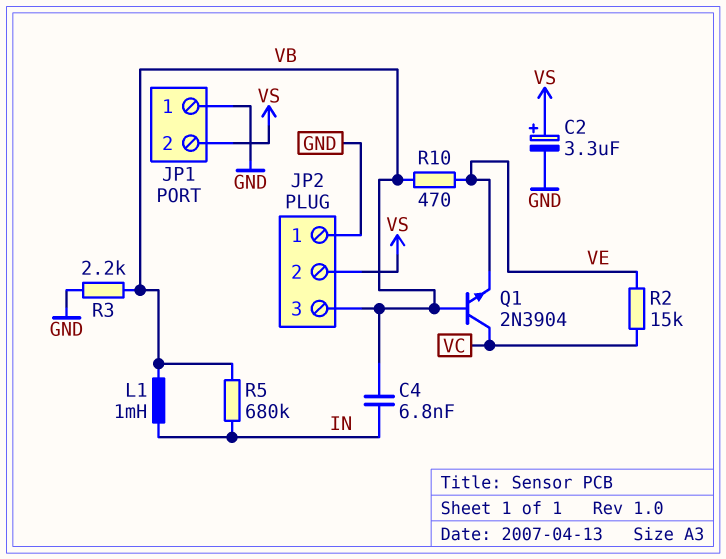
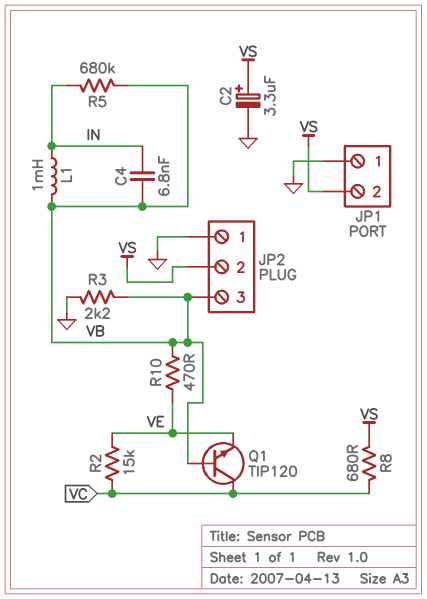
Q1: NPN 2N3904 (B VB, C VC, E VE) -> NPN TIP120 (B VB, C VC, E VE)
R8: none -> 680 (VC, VS)

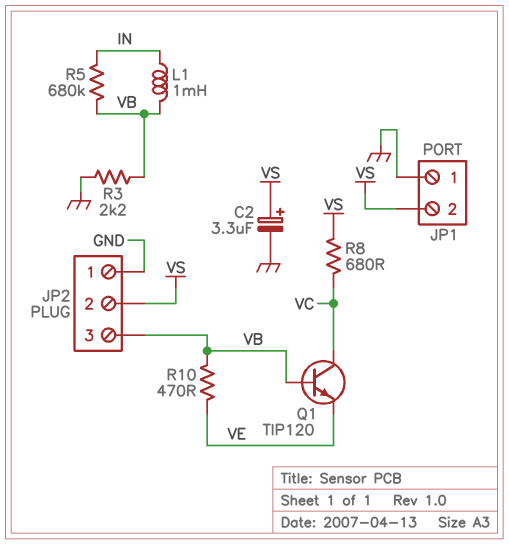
C4: 6.8nF (IN, VB) -> none
R2: 15k (VC, VE) -> none

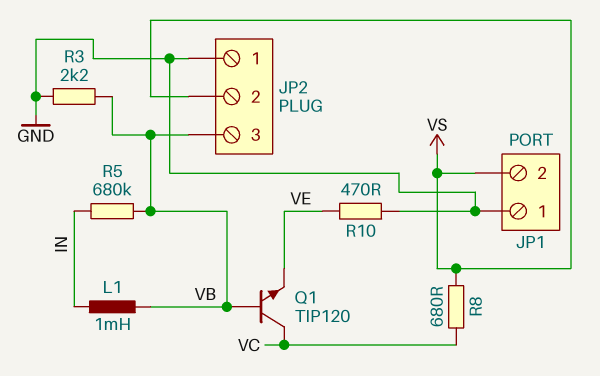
C2: 3.3uF (plus VS, minus GND) -> none
R10: 470 (VB, VE) -> 470 (GND, VE)

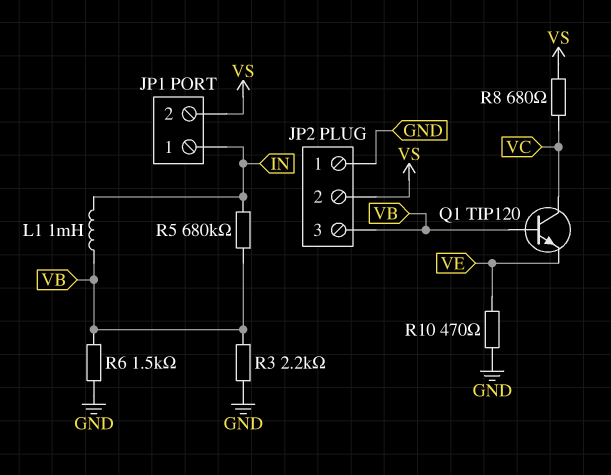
JP1 pin 1: GND -> IN
R6: none -> 1.5k (GND, VB)

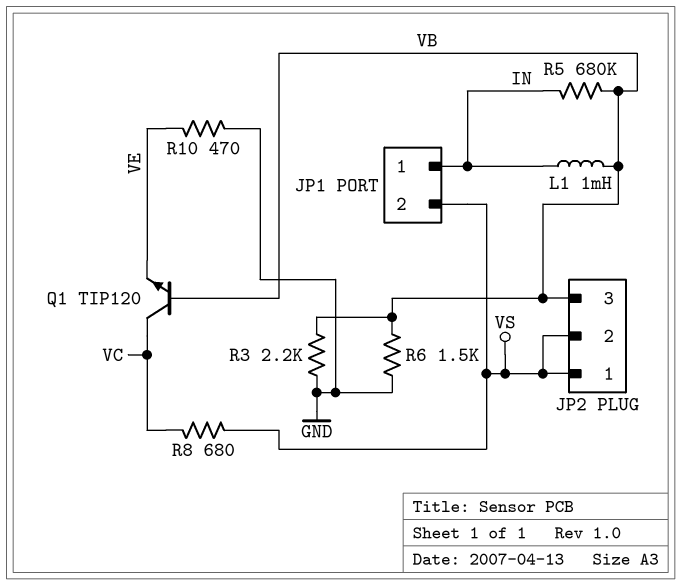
JP2 pin 1: GND -> VS

